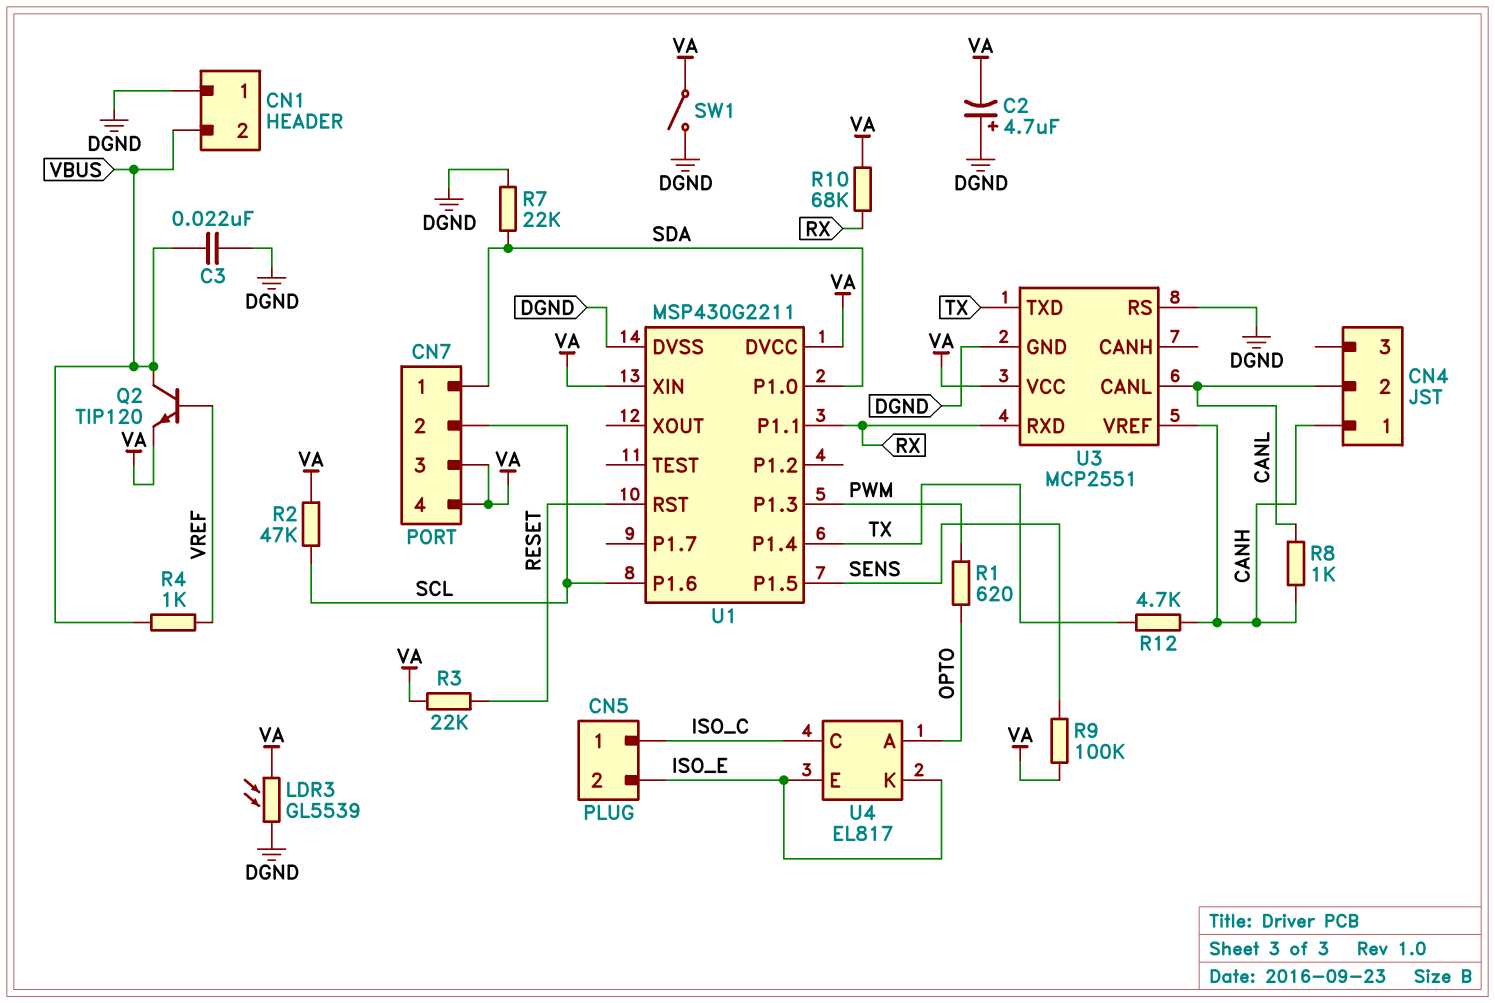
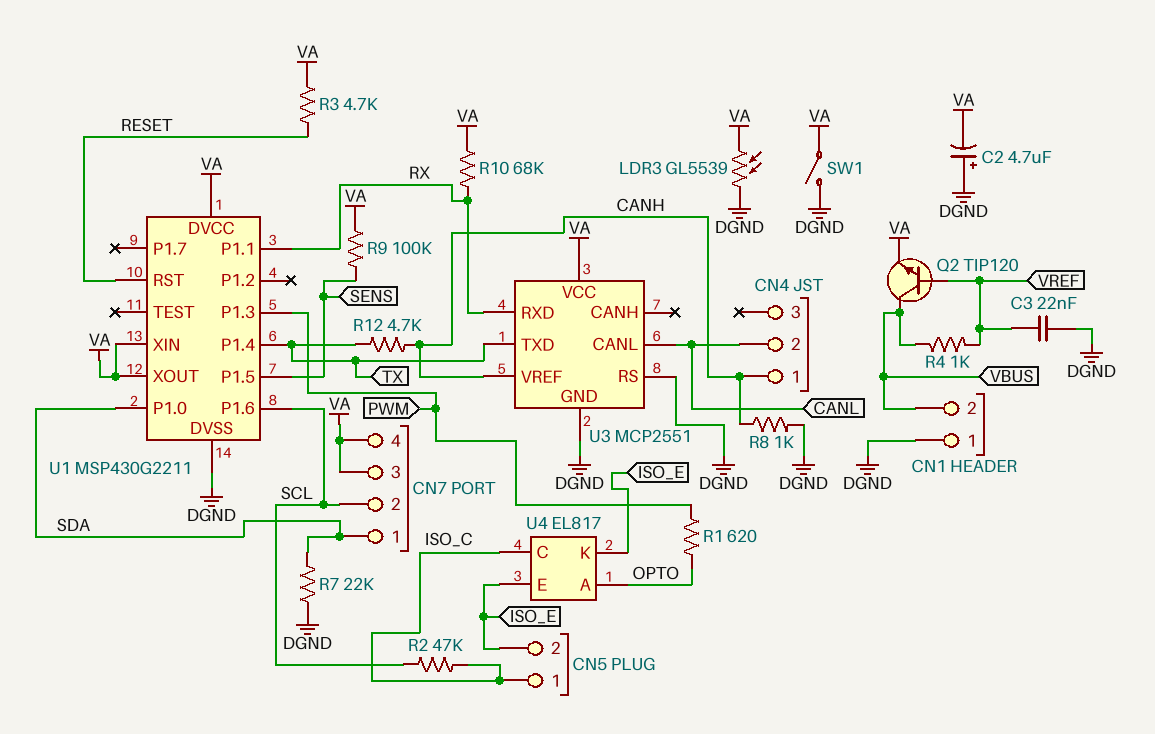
C3: 22nF (DGND, VBUS) -> 22nF (DGND, VREF)
R2: 47k (SCL, VA) -> 47k (ISO_C, SCL)
R3: 22k (RESET, VA) -> 4.7k (RESET, VA)
R8: 1k (CANH, CANL) -> 1k (CANH, DGND)
U1 pin XOUT: none -> VA

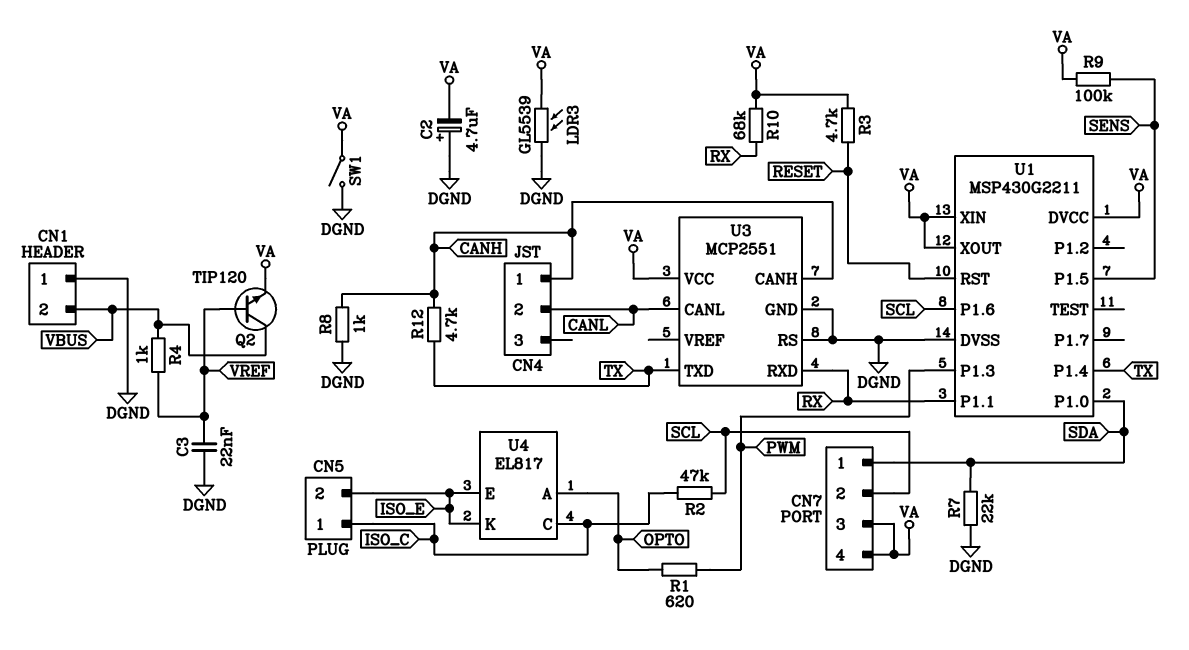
U3 pin CANH: none -> CANH
U3 pin VREF: CANH -> none

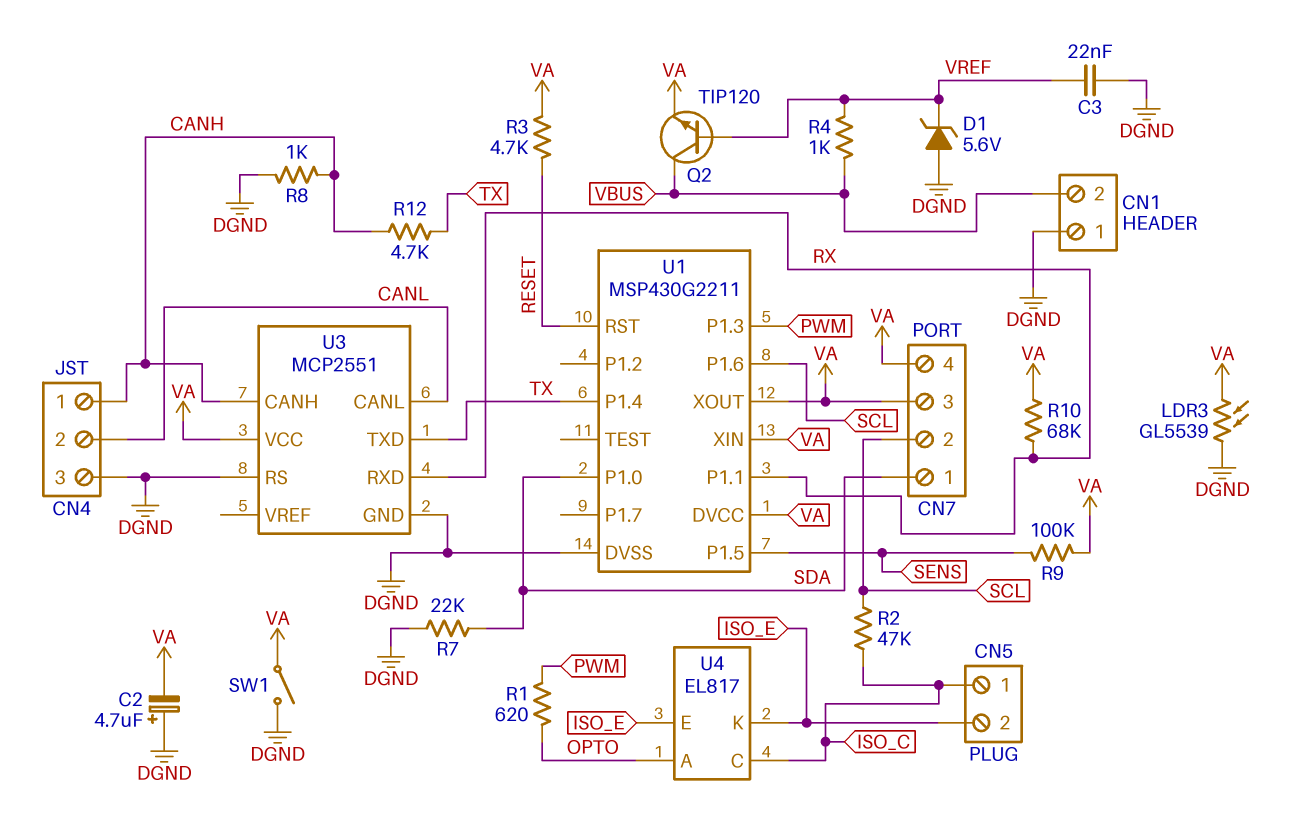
CN4 pin 3: none -> DGND
D1: none -> zener 5.6V (A DGND, K VREF)

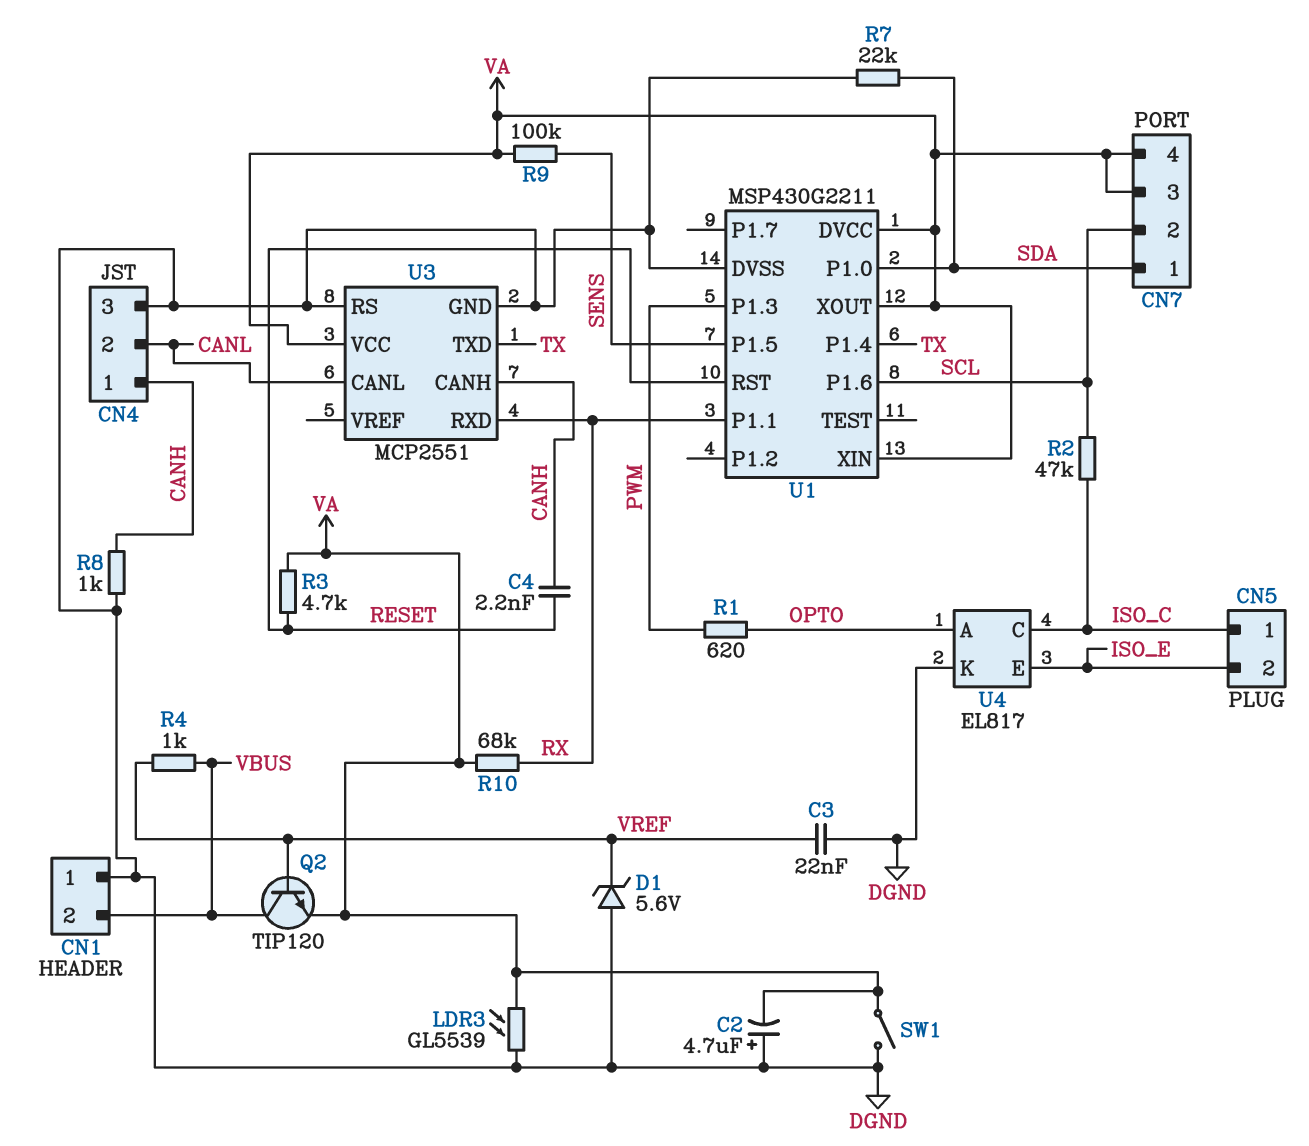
C4: none -> 2.2nF (CANH, RESET)
R12: 4.7k (CANH, TX) -> none
U4 pin K: ISO_E -> DGND

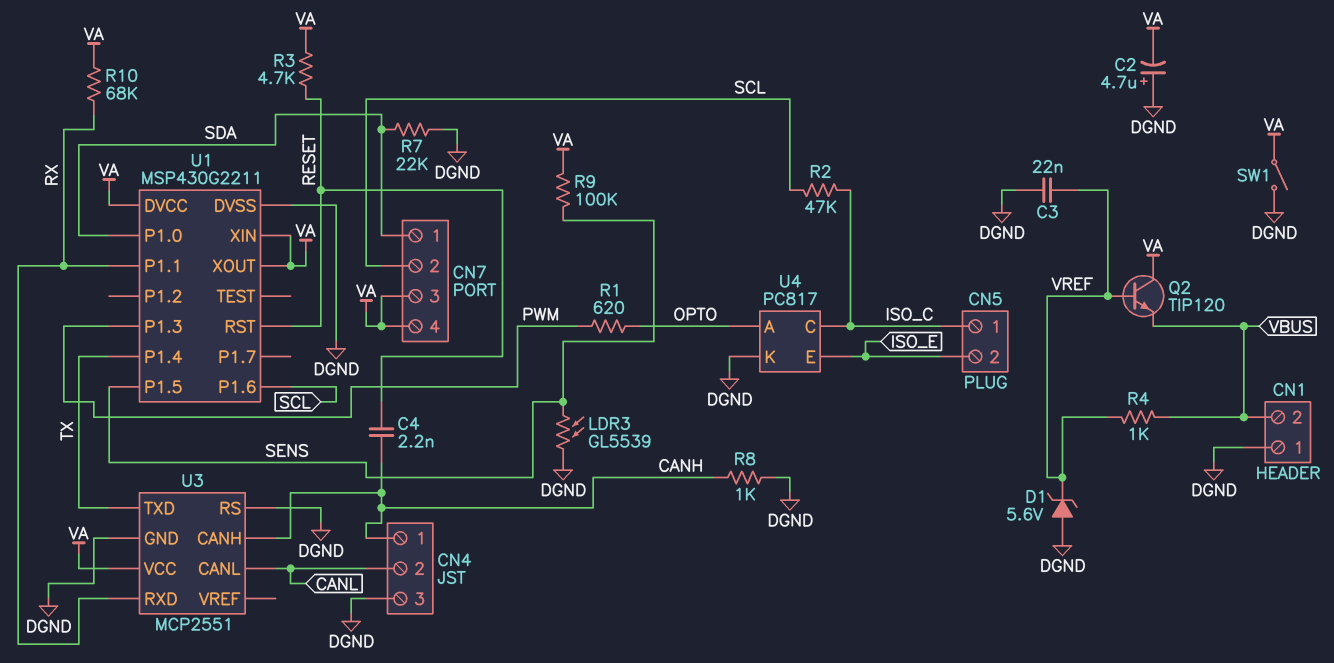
LDR3: GL5539 (DGND, VA) -> GL5539 (DGND, SENS)
Q2: NPN TIP120 (B VREF, C VBUS, E VA) -> NPN TIP120 (B VREF, C VA, E VBUS)
U4: EL817 -> PC817

